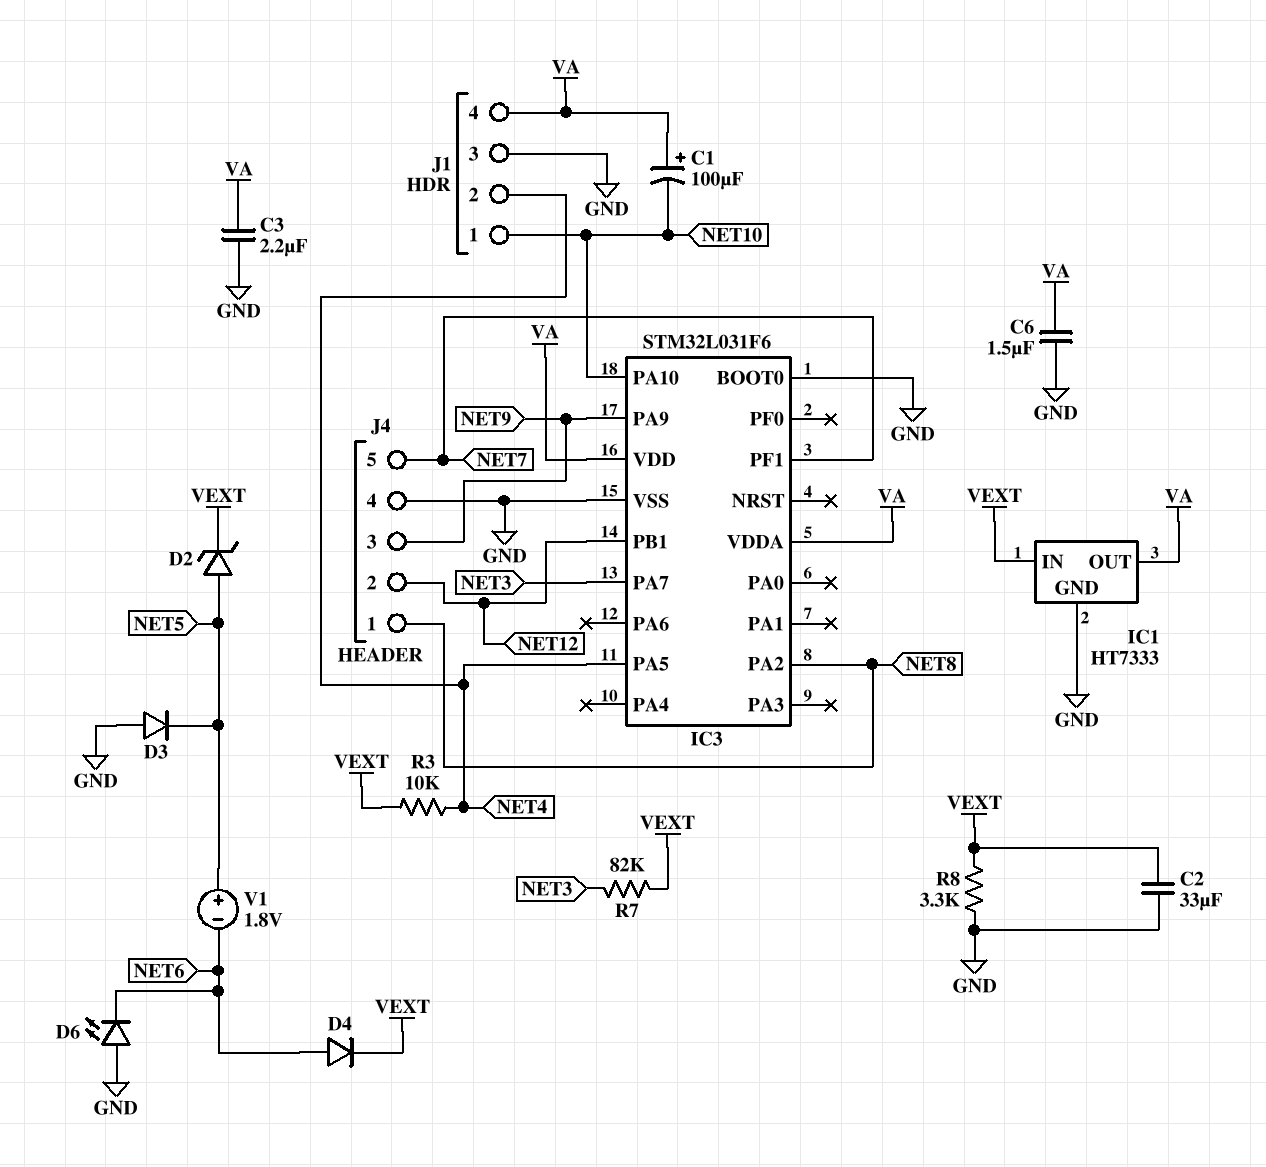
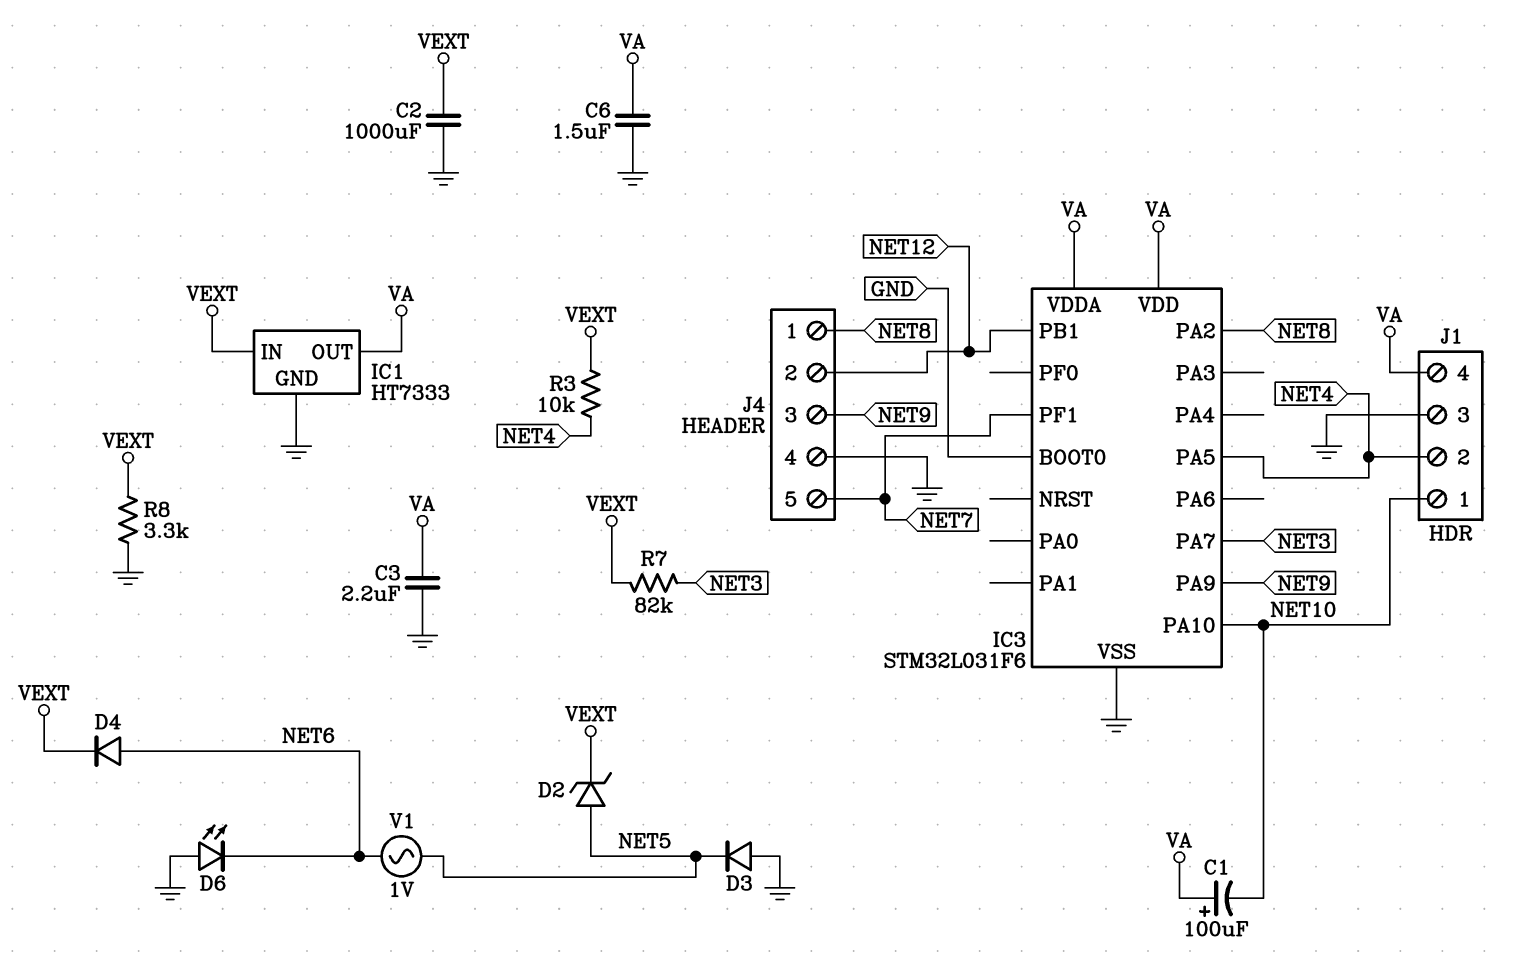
C2: 33uF (GND, VEXT) -> 1000uF (GND, VEXT)
V1: 1.8V (plus NET5, minus NET6) -> AC 1V (NET5, NET6)

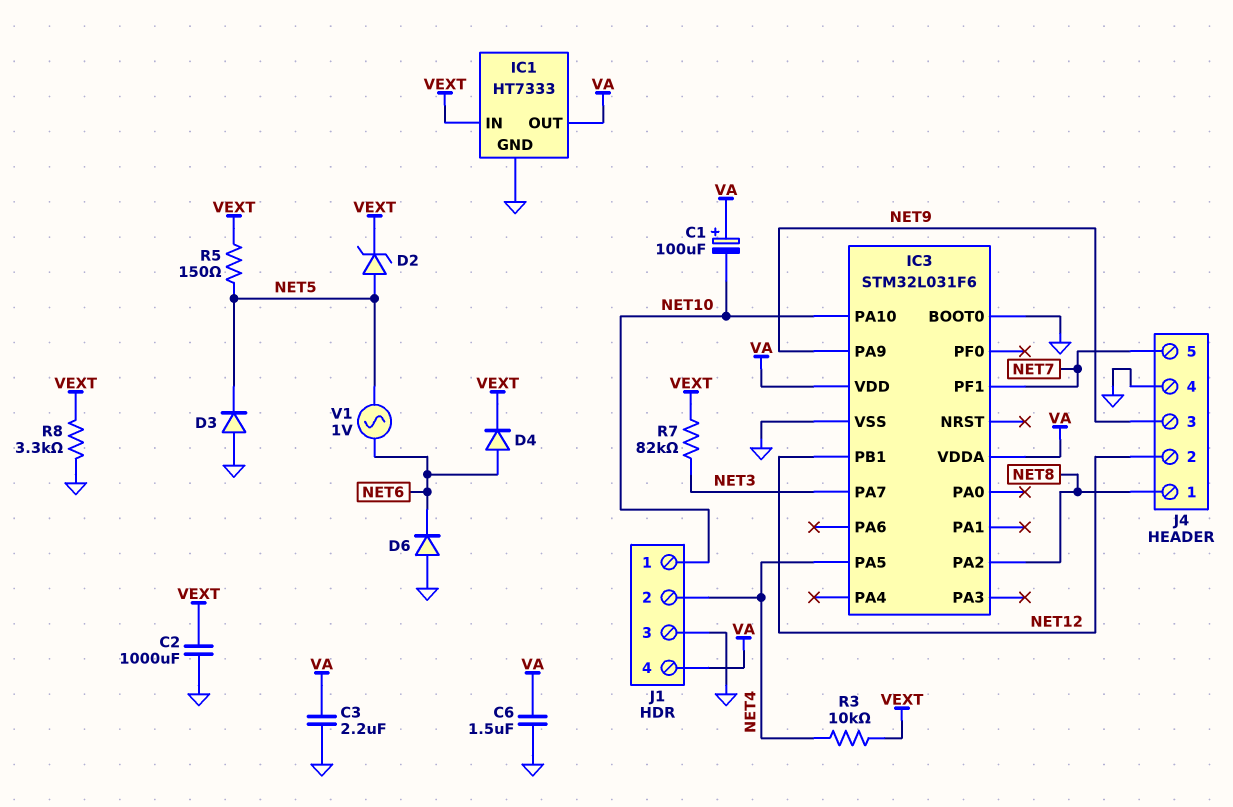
D6: LED (A GND, K NET6) -> diode (A GND, K NET6)
R5: none -> 150 (NET5, VEXT)

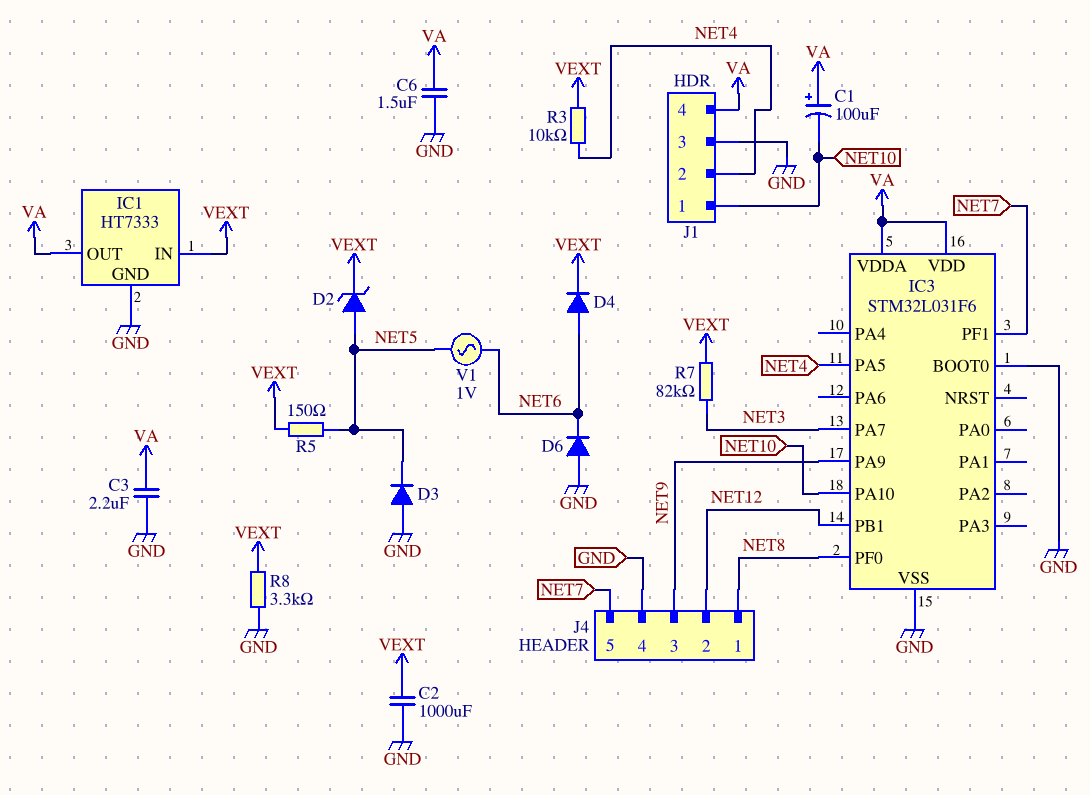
IC3 pin PA2: NET8 -> none
IC3 pin PF0: none -> NET8

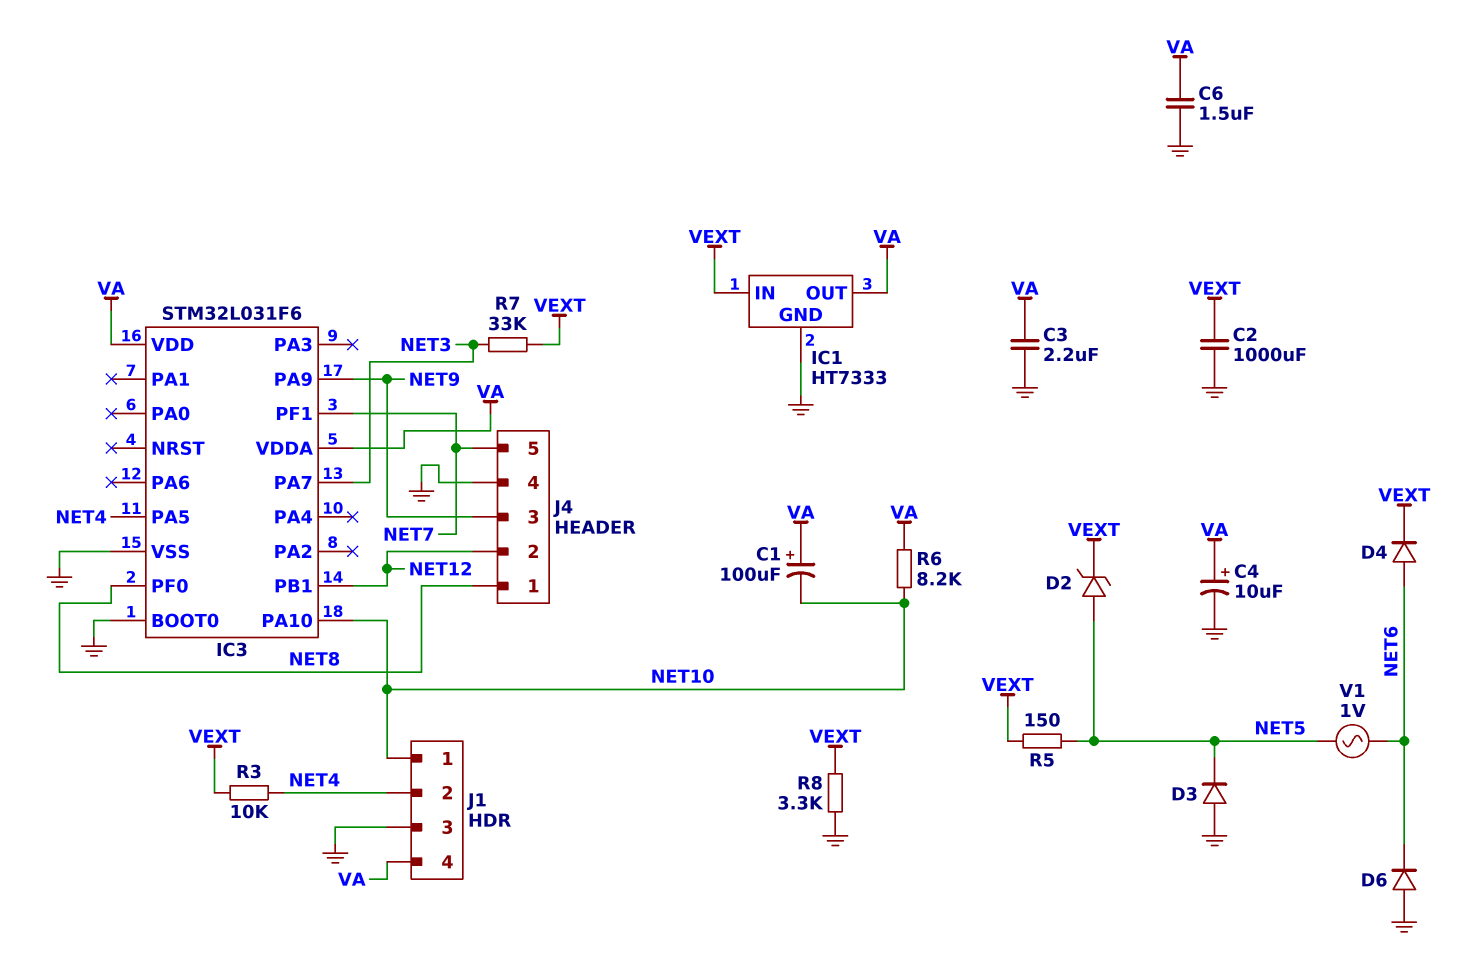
C4: none -> 10uF (plus VA, minus GND)
R6: none -> 8.2k (NET10, VA)
R7: 82k (NET3, VEXT) -> 33k (NET3, VEXT)

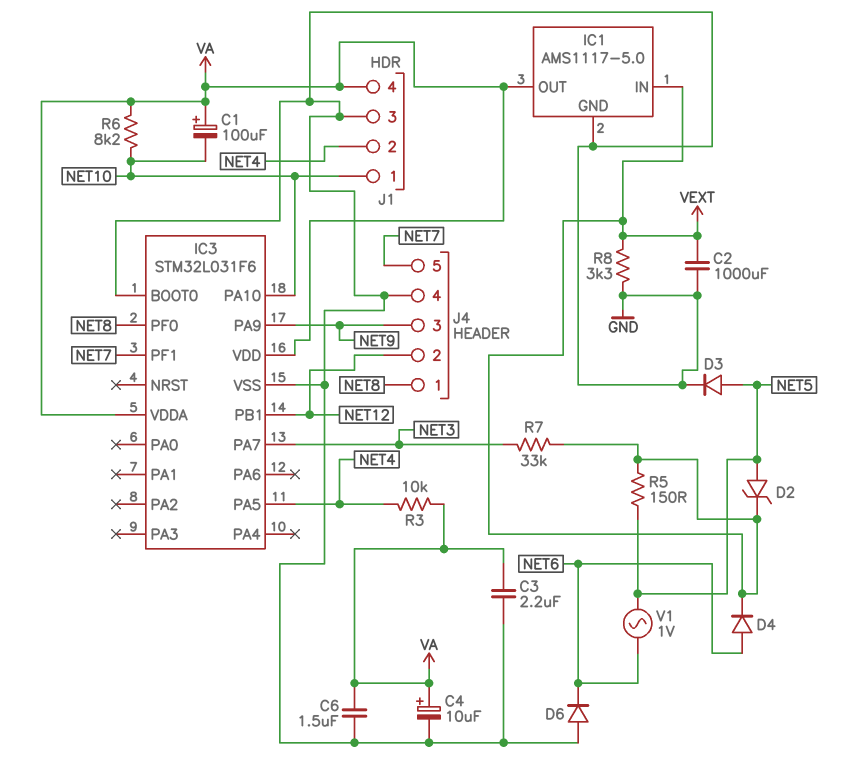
D3: diode (A GND, K NET5) -> diode (A NET5, K GND)
IC1: HT7333 -> AMS1117-5.0
R3: 10k (NET4, VEXT) -> 10k (NET4, VA)

